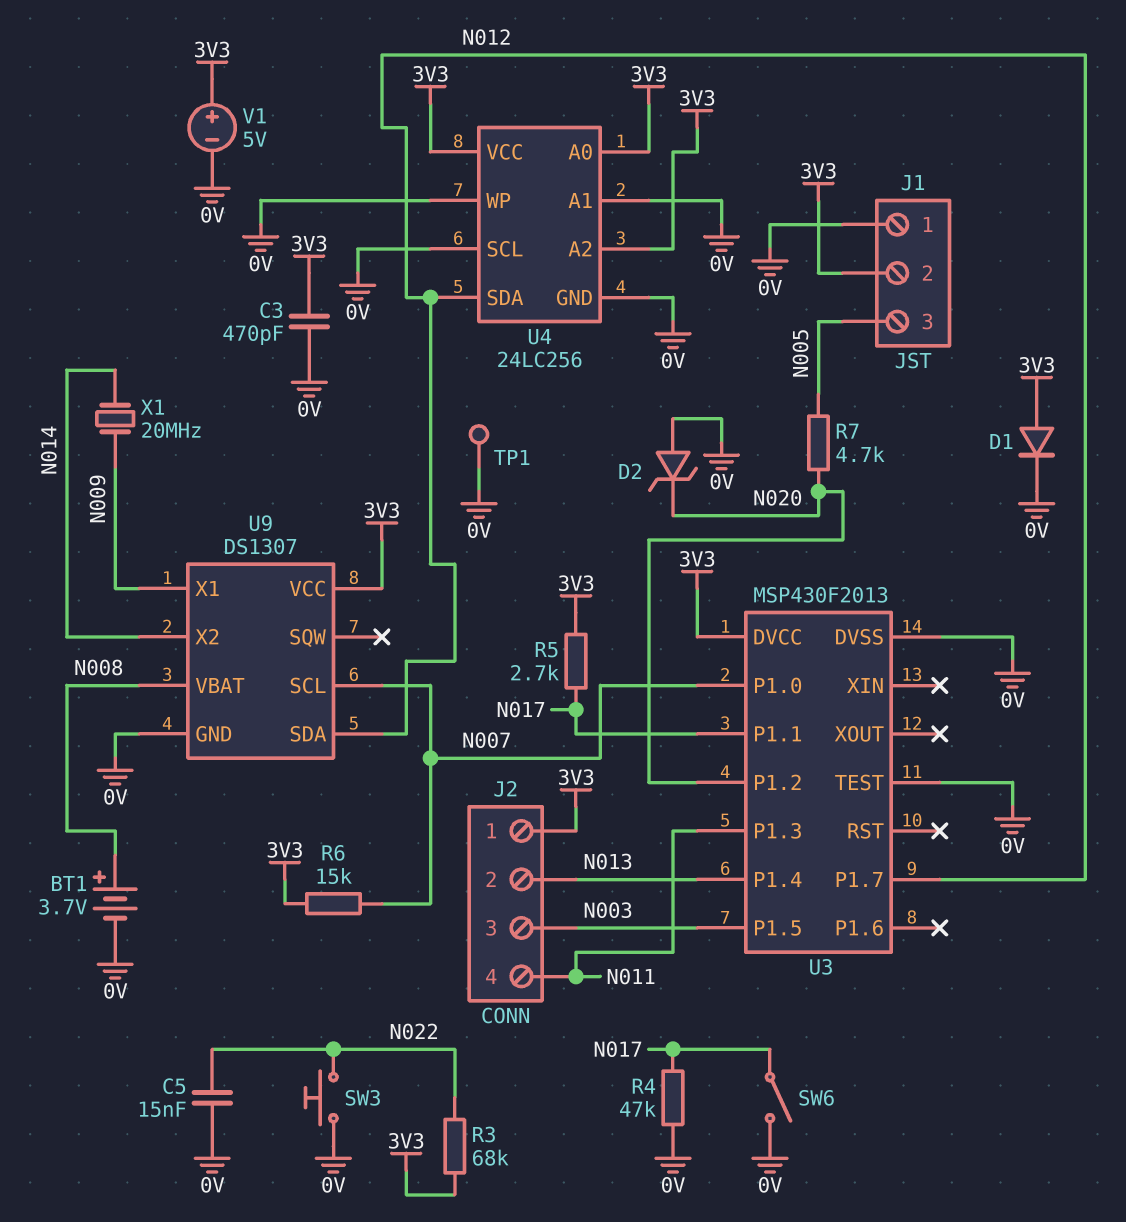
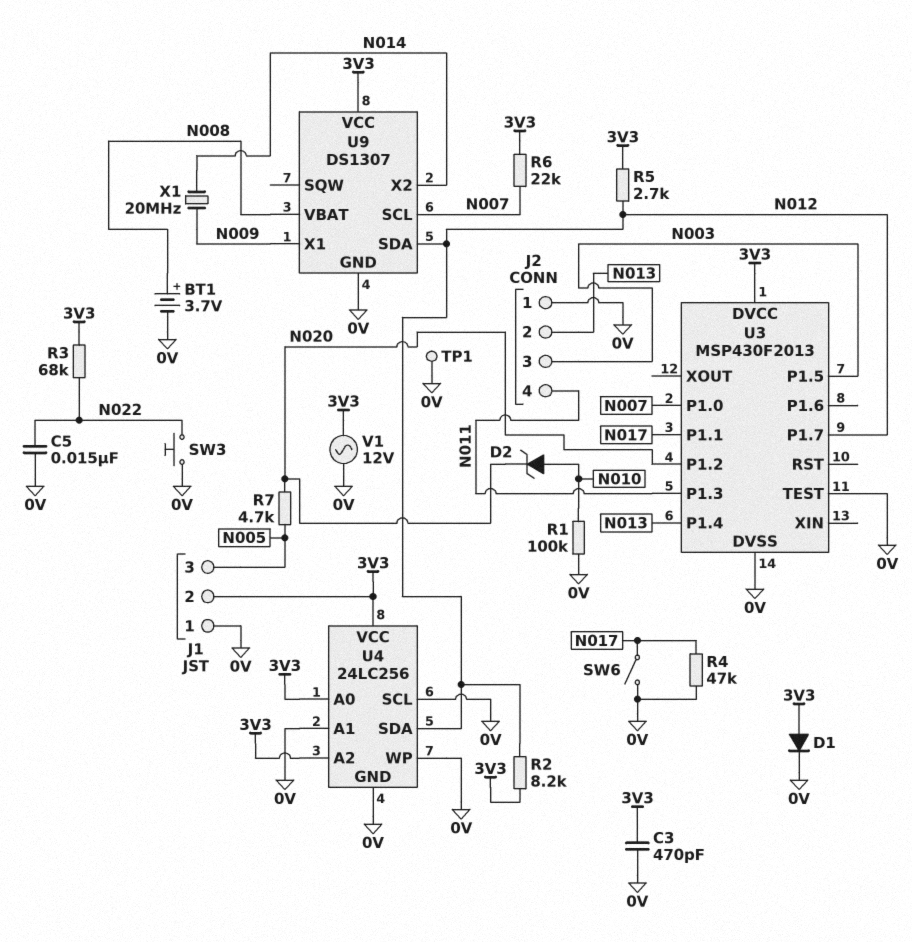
D2: zener (A 0V, K N020) -> zener (A N010, K N020)
J2 pin 1: 3V3 -> 0V
R1: none -> 100k (0V, N010)
R2: none -> 8.2k (3V3, N012)
R5: 2.7k (3V3, N017) -> 2.7k (3V3, N012)
R6: 15k (3V3, N007) -> 22k (3V3, N007)
V1: 5V (plus 3V3, minus 0V) -> AC 12V (0V, 3V3)

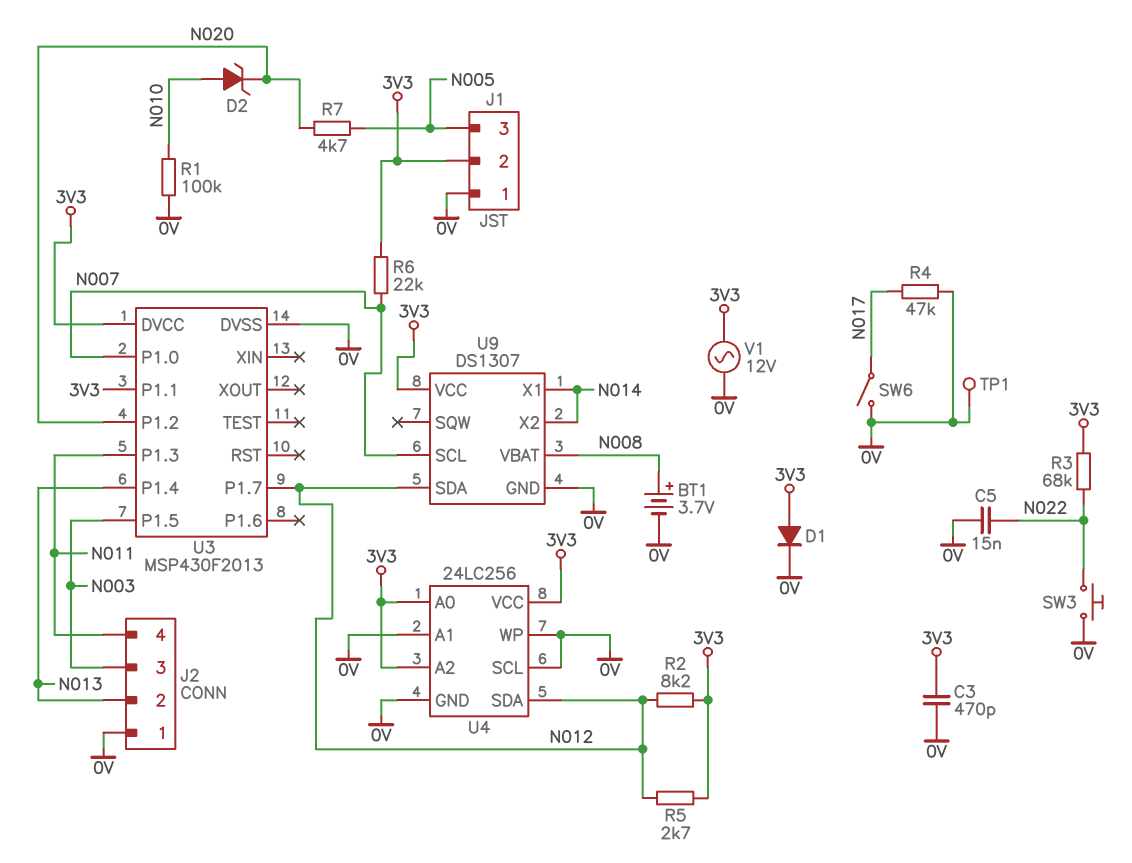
U3 pin P1.1: N017 -> 3V3
U3 pin TEST: 0V -> none
U9 pin X1: N009 -> N014
X1: 20MHz (N009, N014) -> none

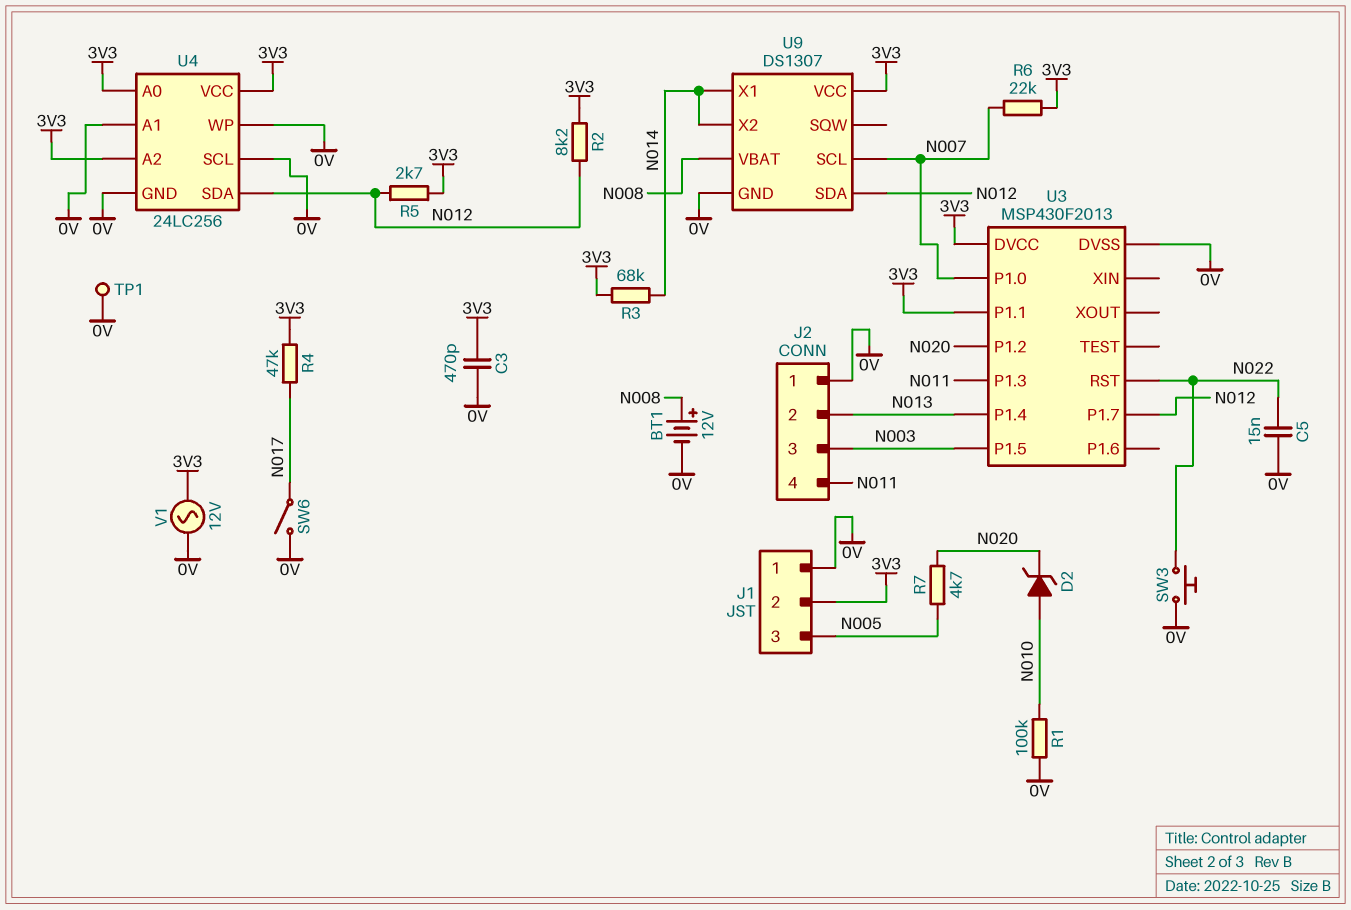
BT1: 3.7V (plus N008, minus 0V) -> 12V (plus N008, minus 0V)
D1: diode (A 3V3, K 0V) -> none
R3: 68k (3V3, N022) -> 68k (3V3, N014)
R4: 47k (0V, N017) -> 47k (3V3, N017)
U3 pin RST: none -> N022

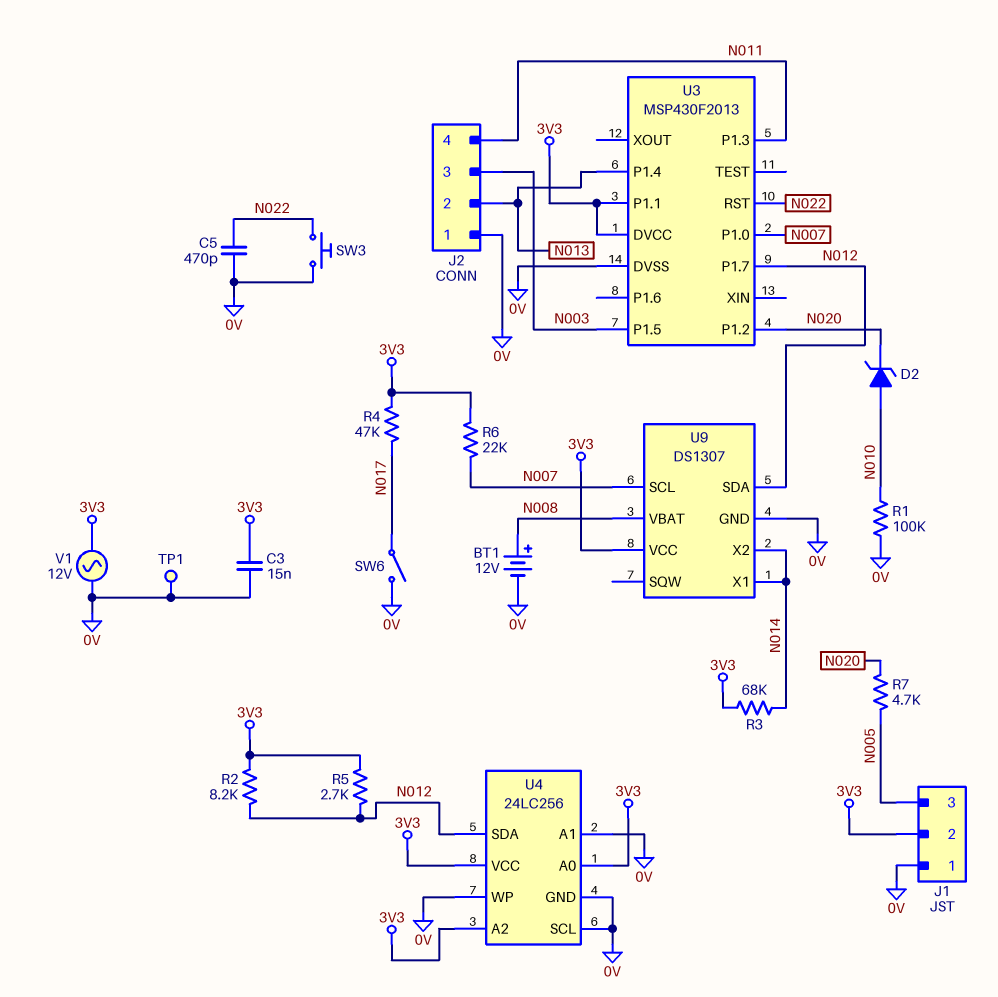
C3: 470pF (0V, 3V3) -> 15nF (0V, 3V3)
C5: 15nF (0V, N022) -> 470pF (0V, N022)

